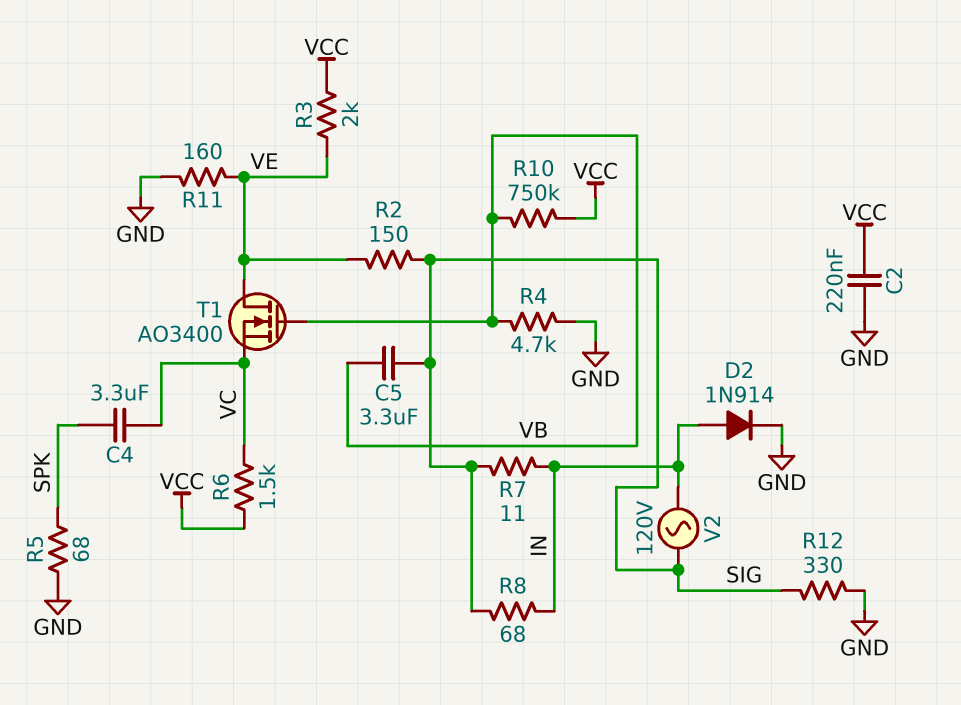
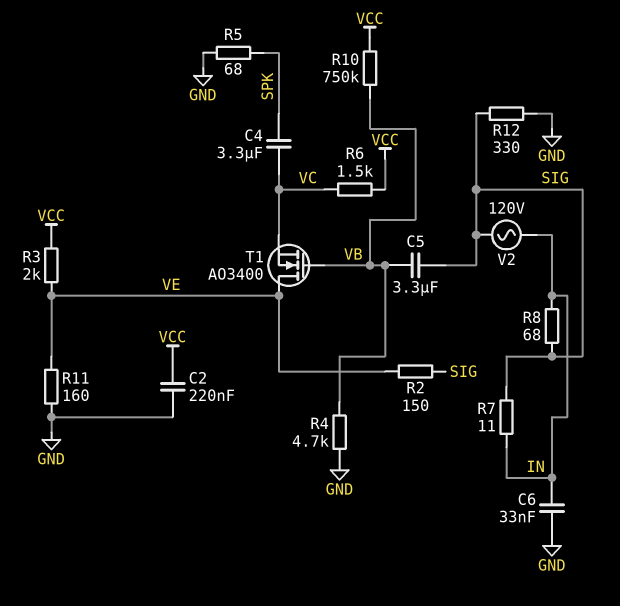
C6: none -> 33nF (GND, IN)
D2: diode 1N914 (A IN, K GND) -> none

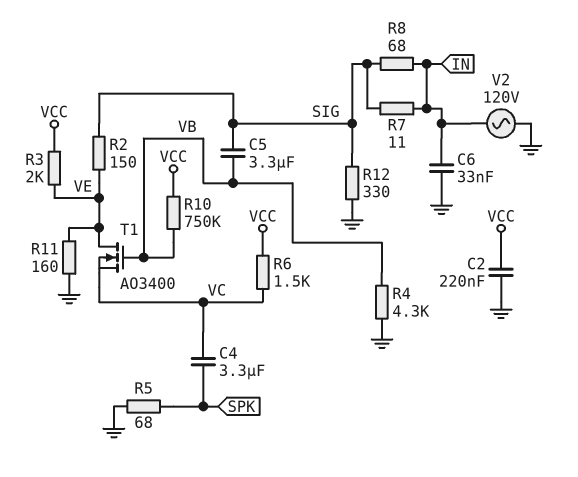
R4: 4.7k (GND, VB) -> 4.3k (GND, VB)
V2: AC 120V (IN, SIG) -> AC 120V (GND, IN)

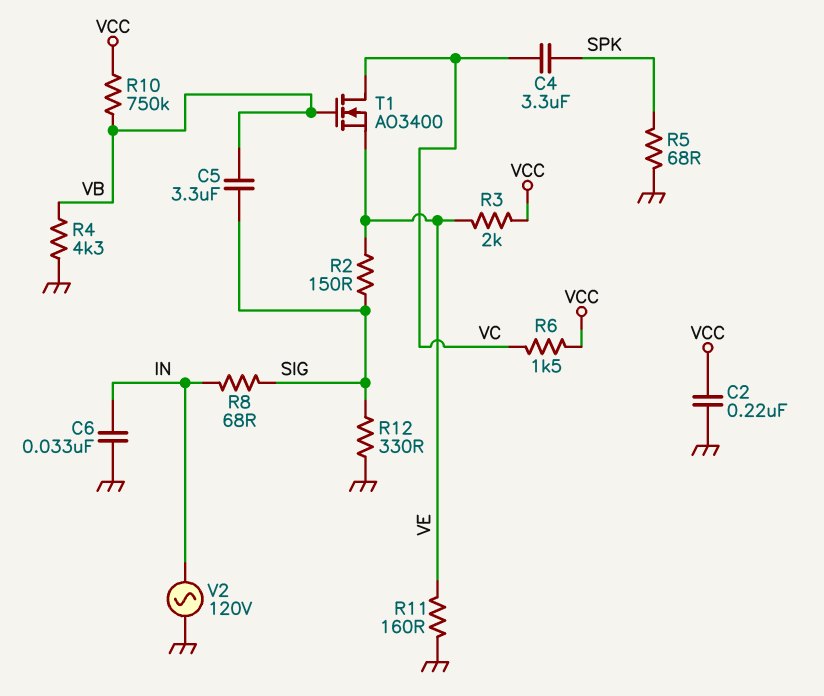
R7: 11 (IN, SIG) -> none
T1: NMOS AO3400 (G VB, D VE, S VC) -> NMOS AO3400 (G VB, D VC, S VE)

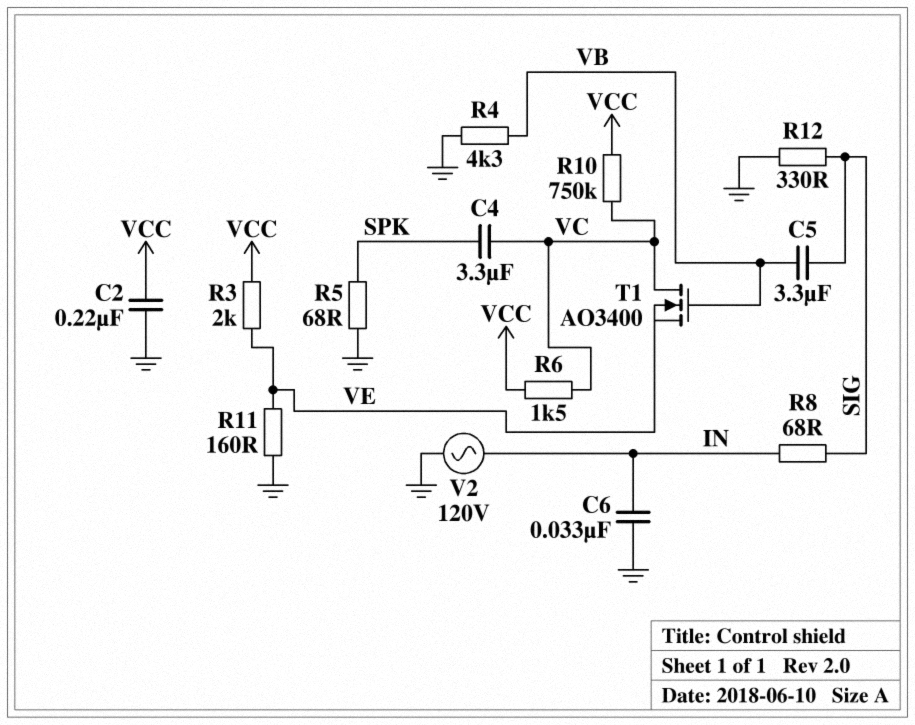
R2: 150 (SIG, VE) -> none
R10: 750k (VB, VCC) -> 750k (VC, VCC)

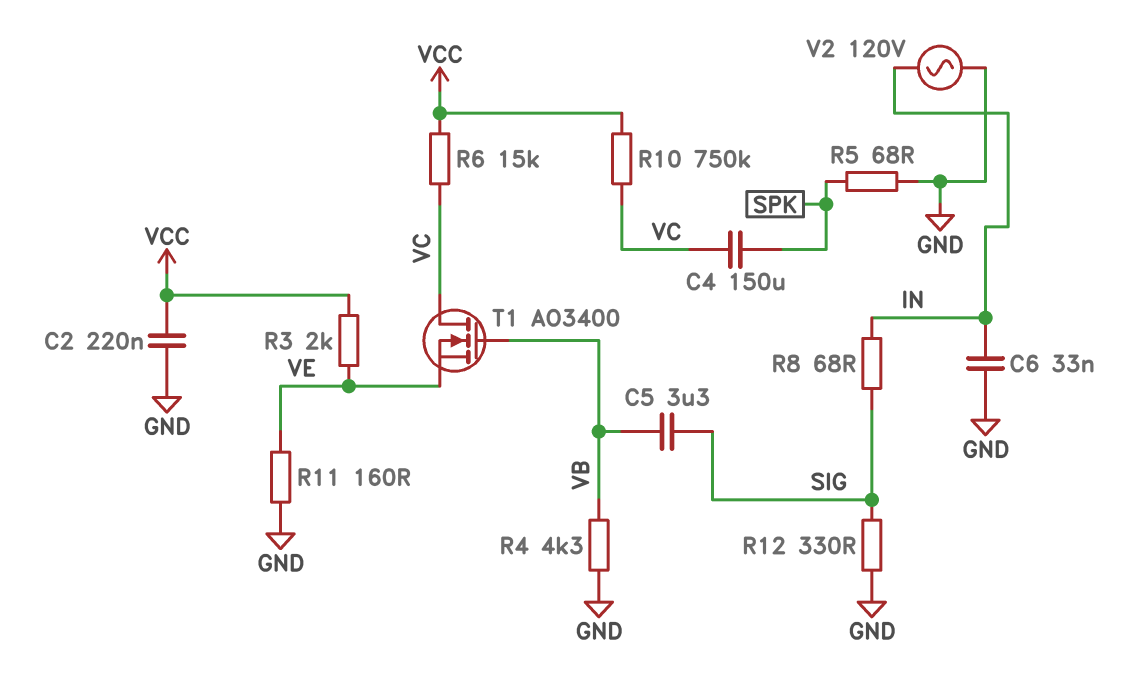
C4: 3.3uF (SPK, VC) -> 150uF (SPK, VC)
R6: 1.5k (VC, VCC) -> 15k (VC, VCC)

